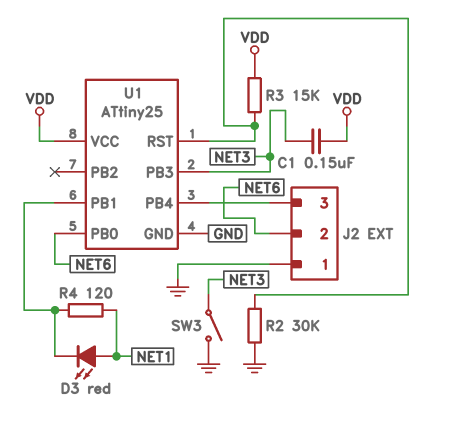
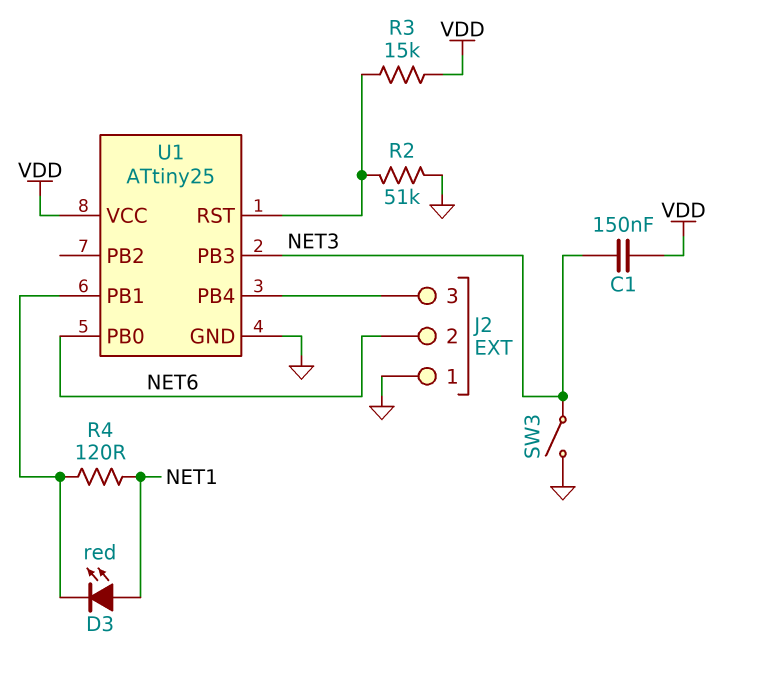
R2: 30k (GND, U1/RST) -> 51k (GND, U1/RST)

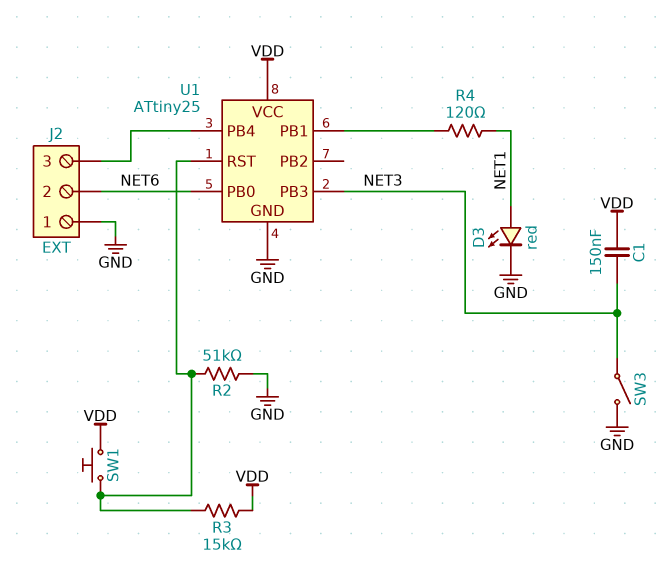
D3: LED red (A NET1, K U1/PB1) -> LED red (A NET1, K GND)
SW1: none -> button (U1/RST, VDD)

